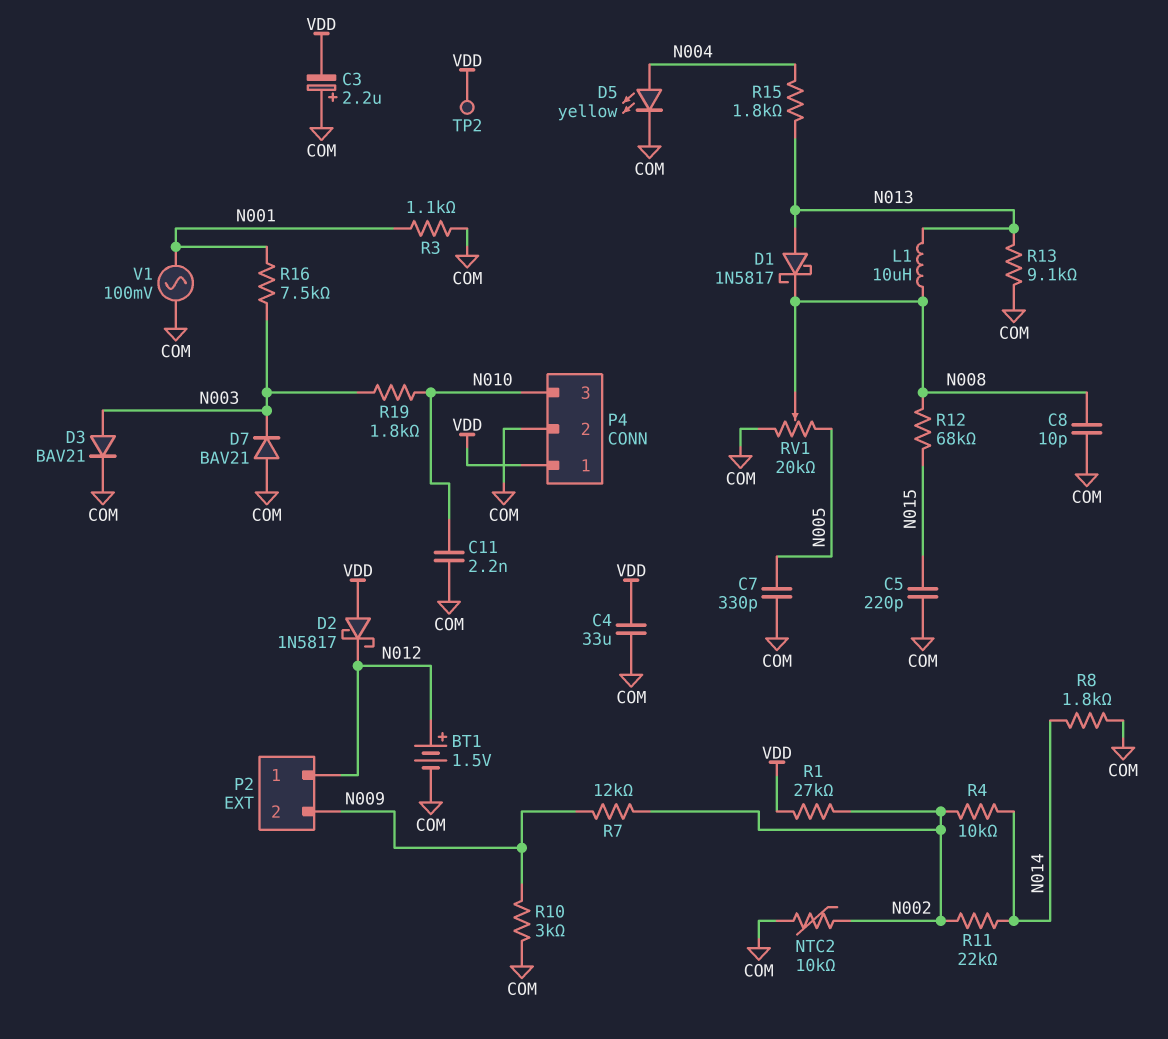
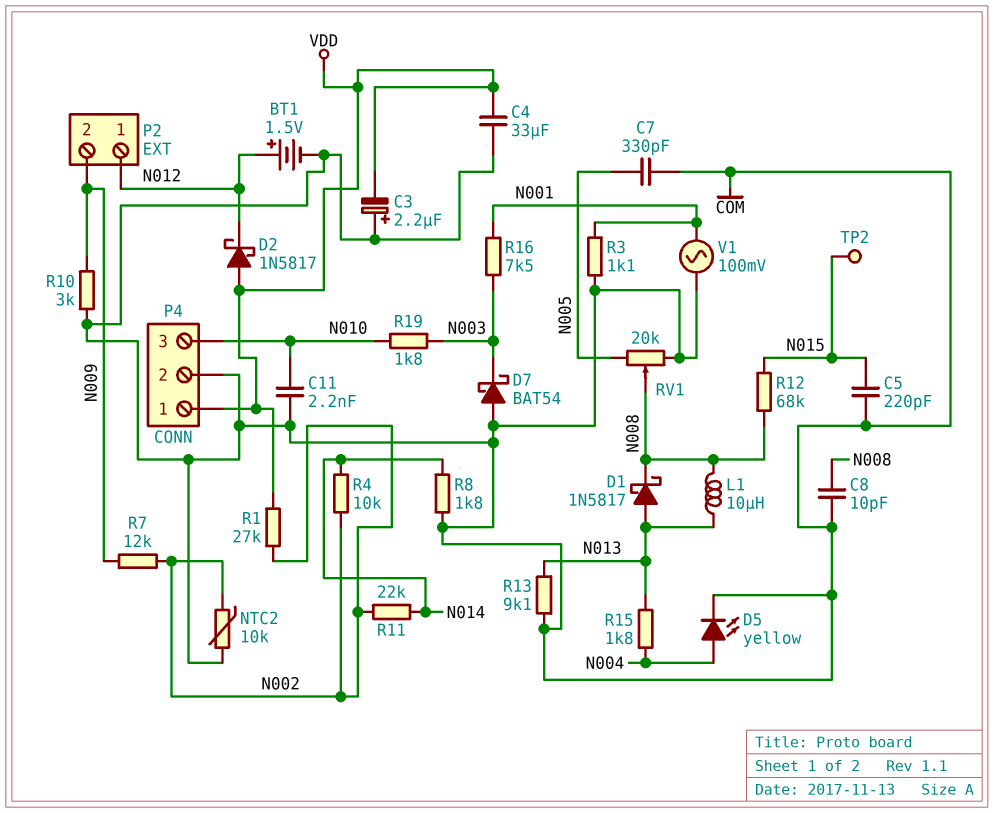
D3: diode BAV21 (A N003, K COM) -> none
D7: diode BAV21 (A COM, K N003) -> schottky BAT54 (A COM, K N003)
TP2: test point (VDD) -> test point (N015)

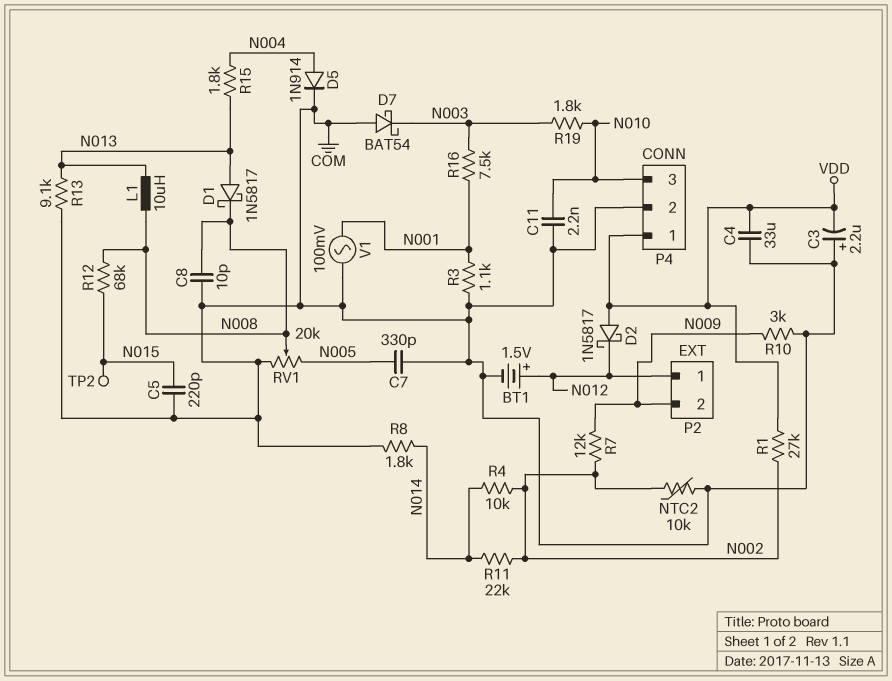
D5: LED yellow (A N004, K COM) -> diode 1N914 (A N004, K COM)

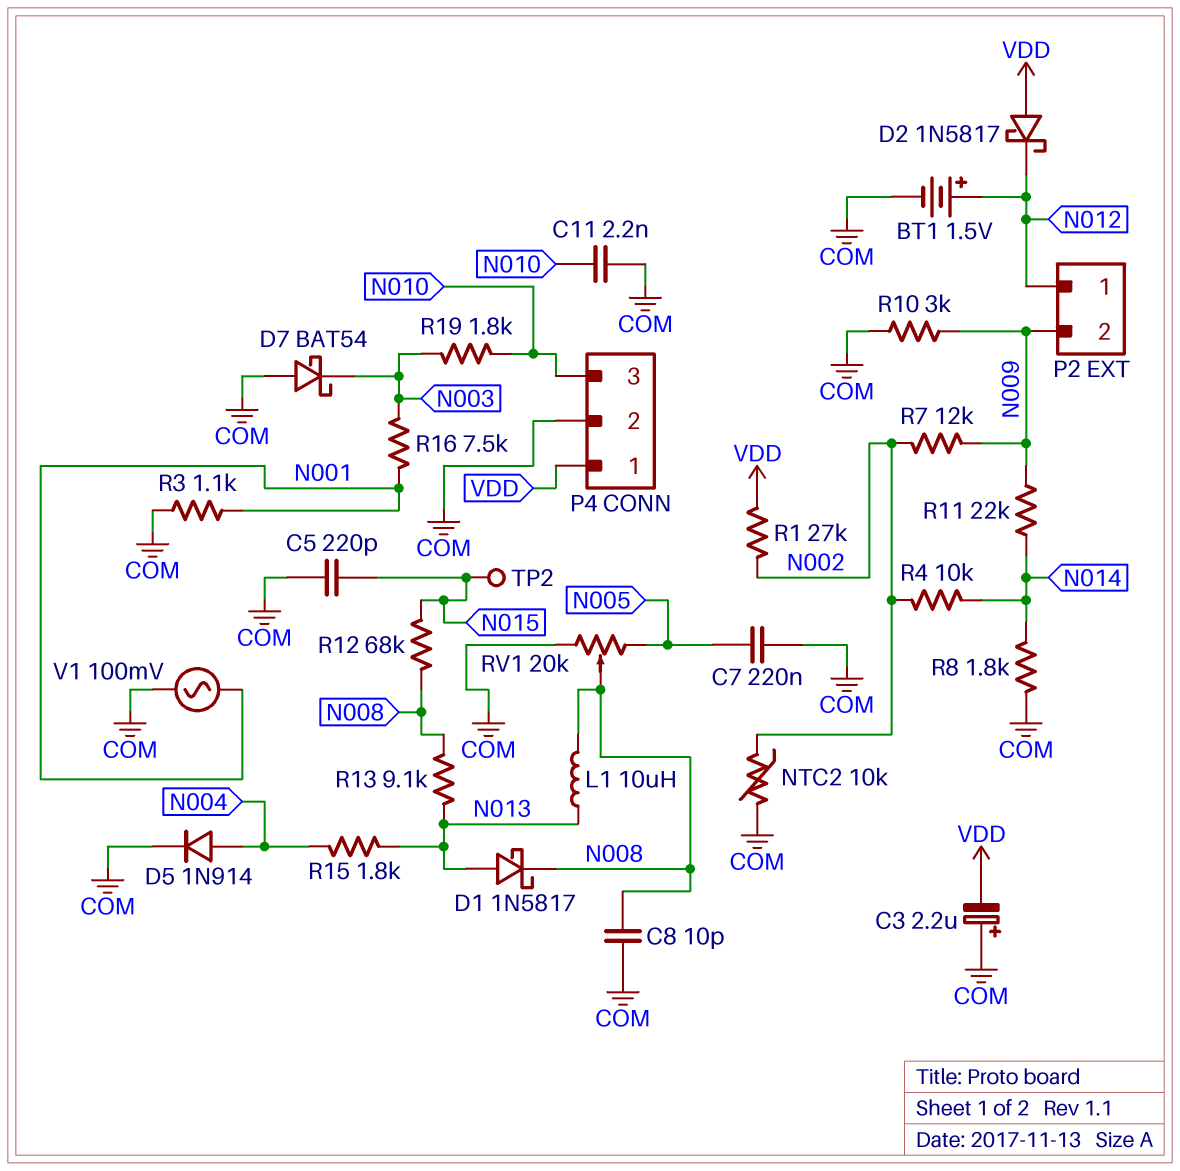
C4: 33uF (COM, VDD) -> none
C7: 330pF (COM, N005) -> 220nF (COM, N005)
R11: 22k (N002, N014) -> 22k (N009, N014)
R13: 9.1k (COM, N013) -> 9.1k (N008, N013)

